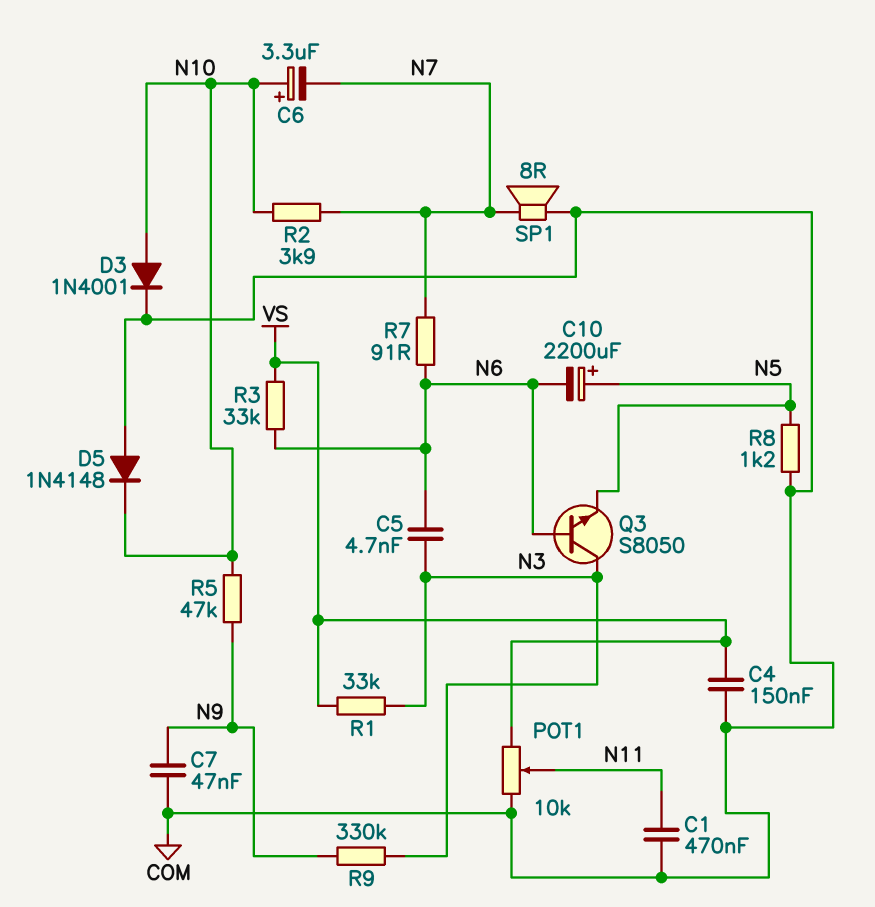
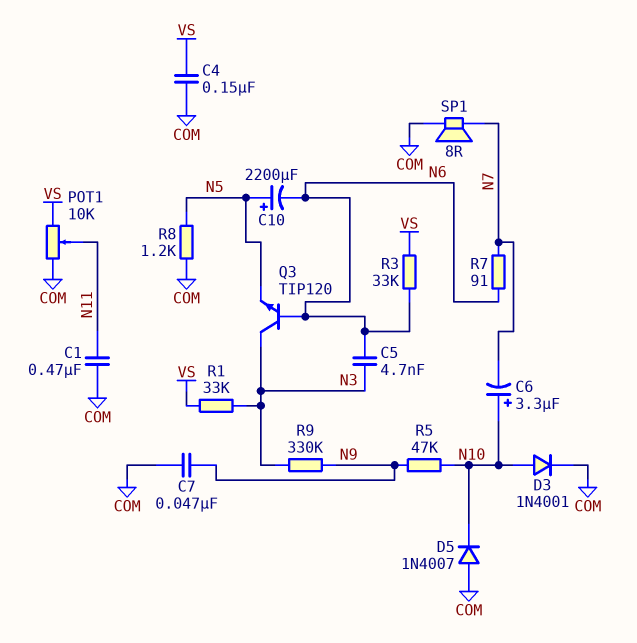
D5: diode 1N4148 (A COM, K N10) -> diode 1N4007 (A COM, K N10)
Q3: NPN S8050 (B N6, C N3, E N5) -> NPN TIP120 (B N6, C N3, E N5)
R2: 3.9k (N7, N10) -> none

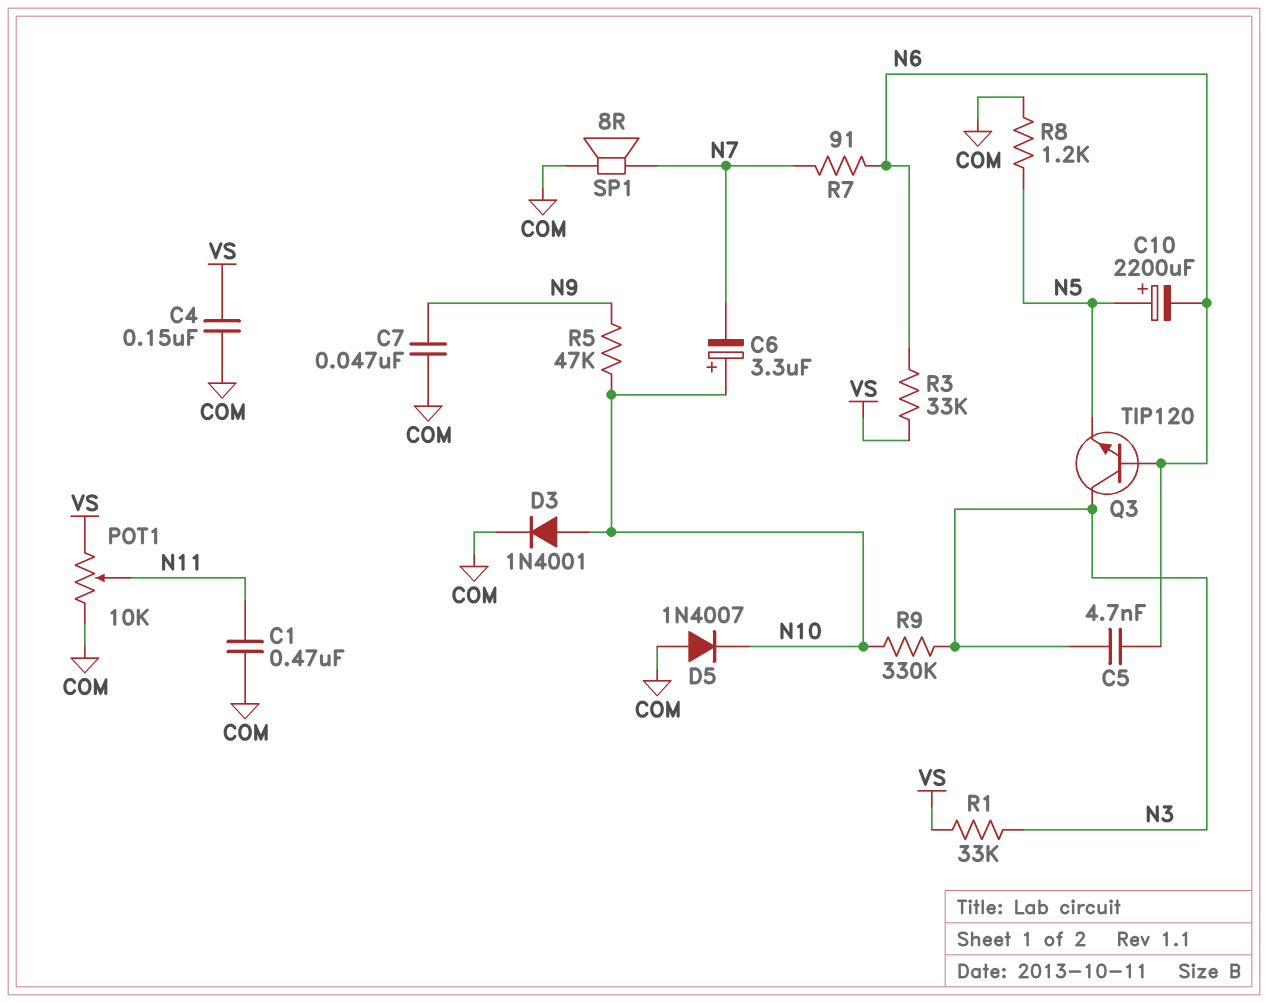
R9: 330k (N3, N9) -> 330k (N3, N10)

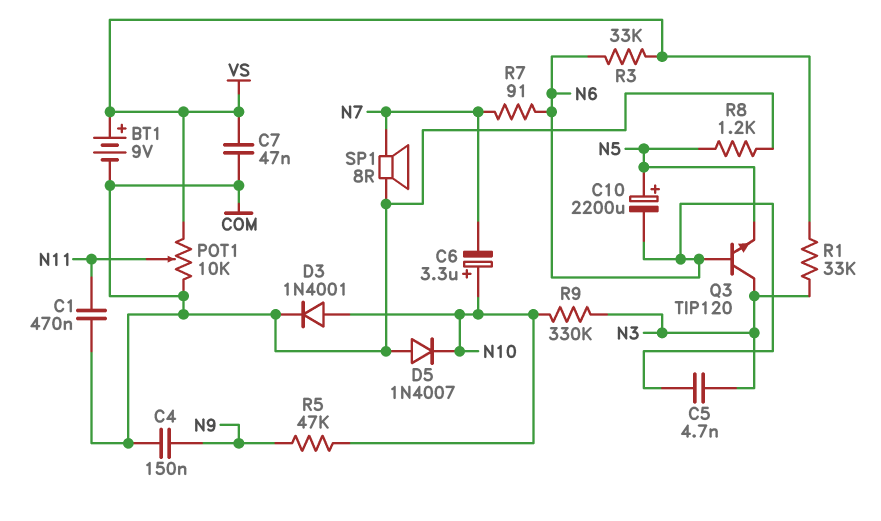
BT1: none -> 9V (plus VS, minus COM)
C4: 150nF (COM, VS) -> 150nF (COM, N9)
C7: 47nF (COM, N9) -> 47nF (COM, VS)

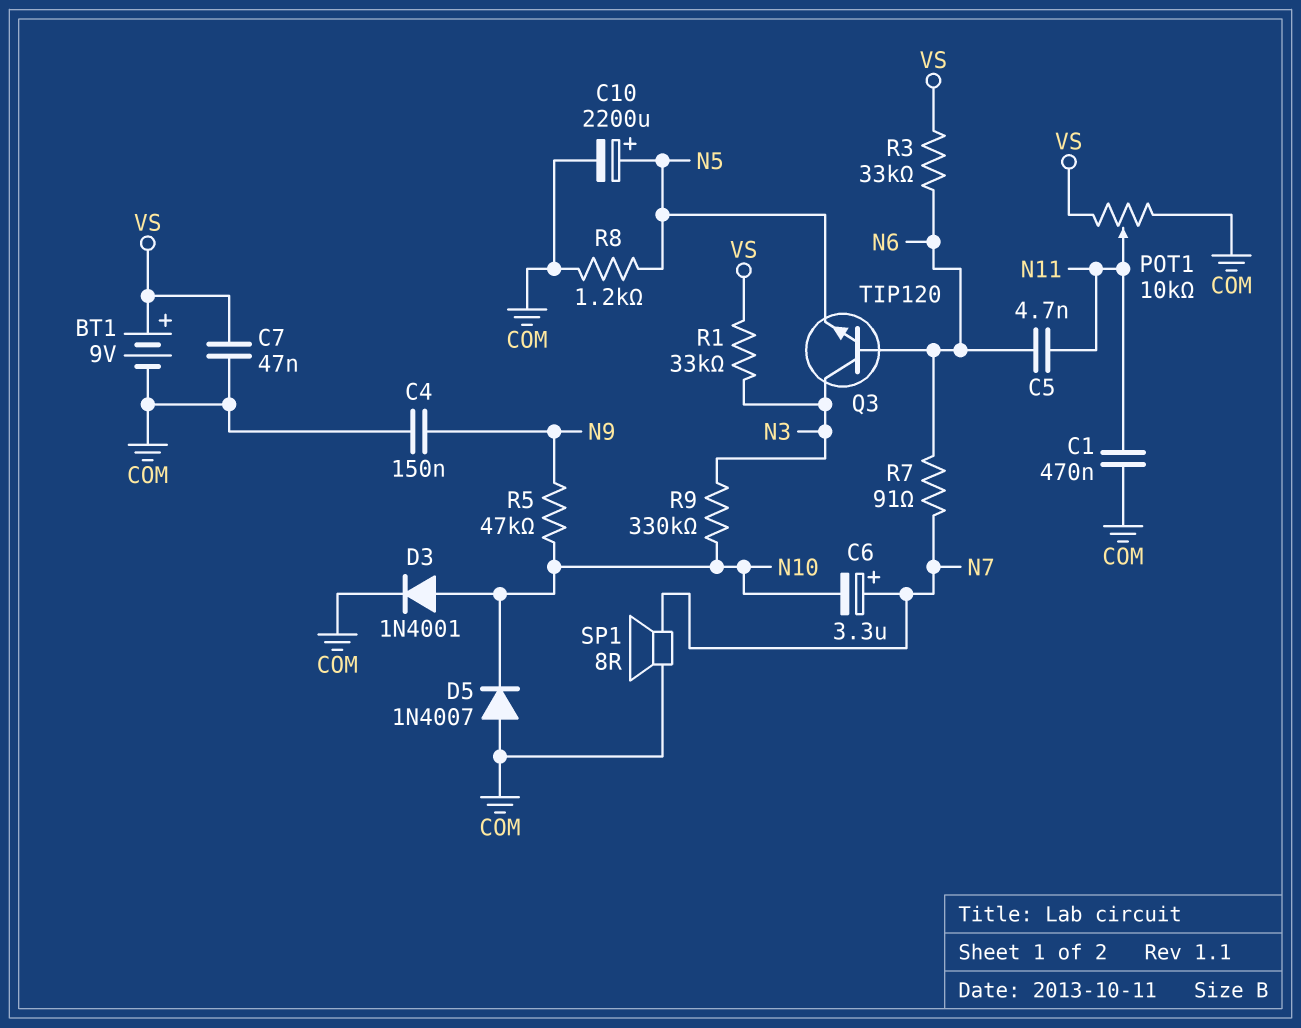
C5: 4.7nF (N3, N6) -> 4.7nF (N6, N11)
C6: 3.3uF (plus N10, minus N7) -> 3.3uF (plus N7, minus N10)
C10: 2200uF (plus N5, minus N6) -> 2200uF (plus N5, minus COM)

